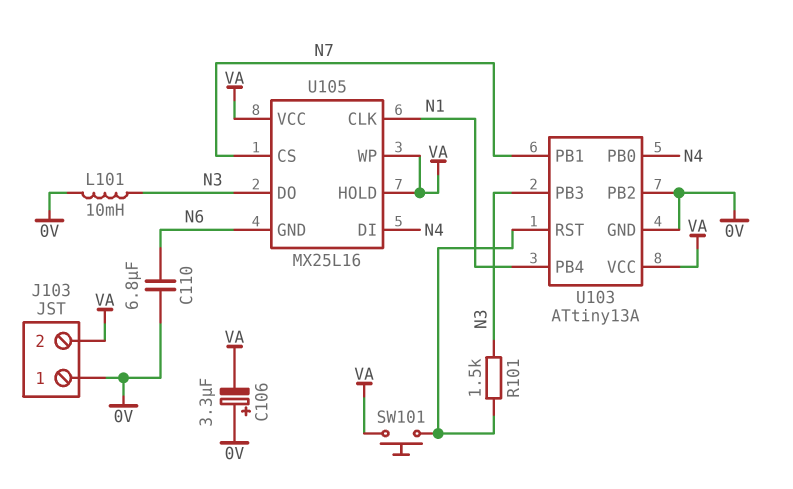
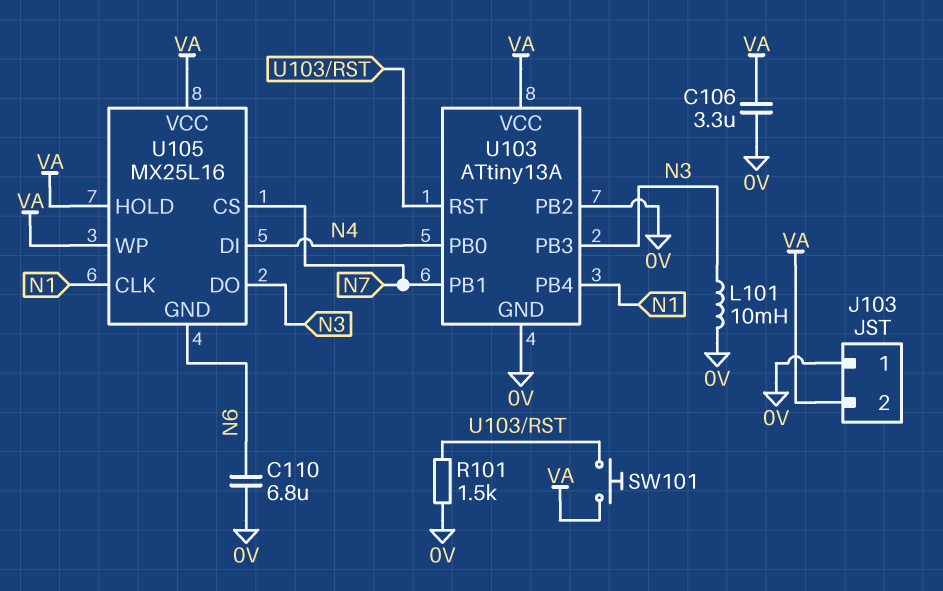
C106: 3.3uF (plus 0V, minus VA) -> 3.3uF (0V, VA)
R101: 1.5k (N3, U103/RST) -> 1.5k (0V, U103/RST)

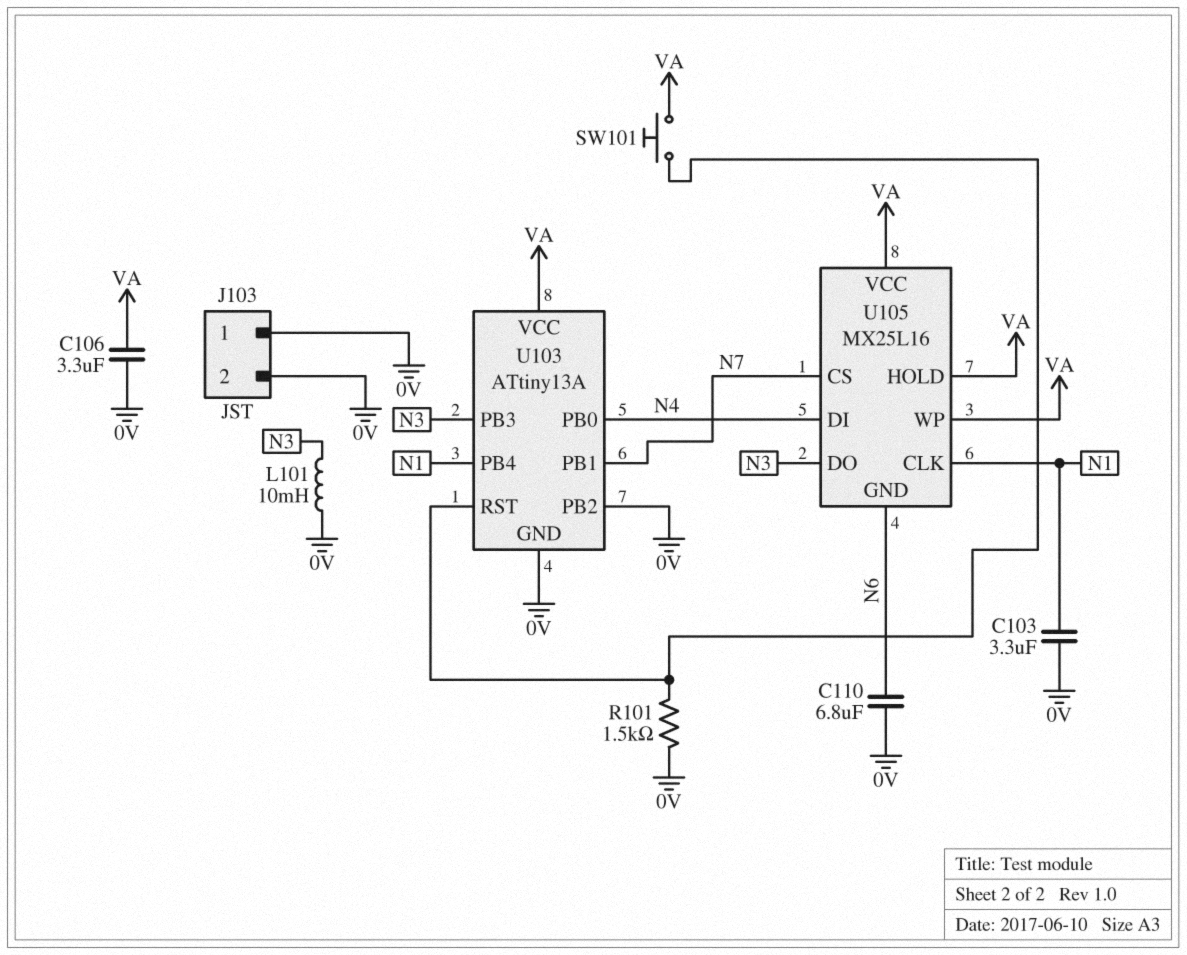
C103: none -> 3.3uF (0V, N1)
J103 pin 2: VA -> 0V

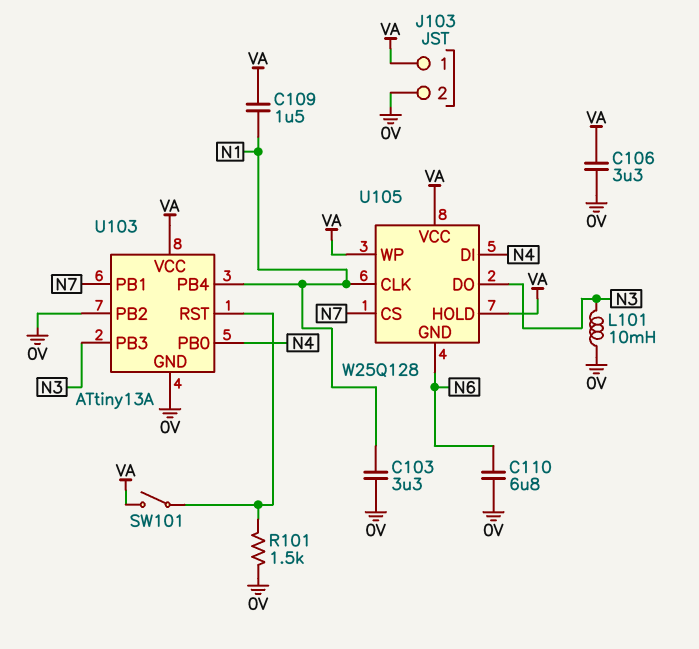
C109: none -> 1.5uF (N1, VA)
J103 pin 1: 0V -> VA
SW101: button (U103/RST, VA) -> switch (U103/RST, VA)
U105: MX25L16 -> W25Q128

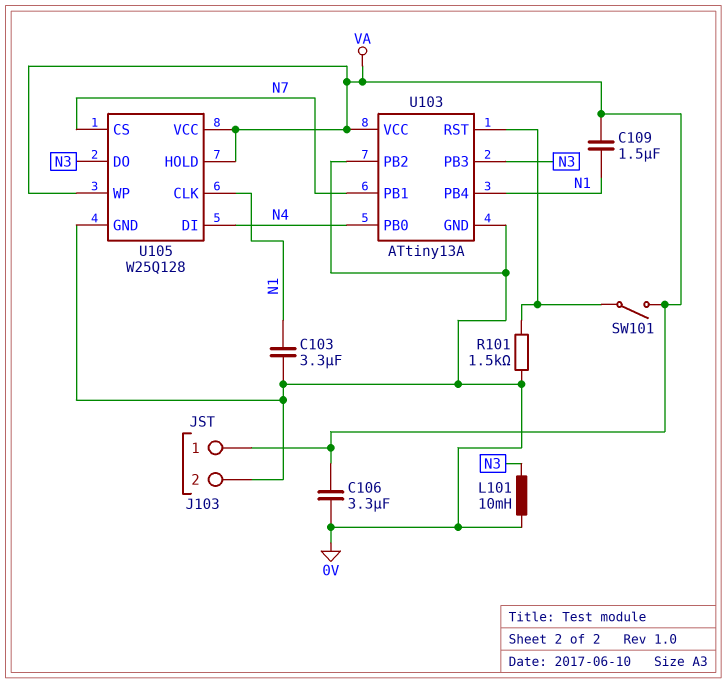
C110: 6.8uF (0V, N6) -> none
U105 pin GND: N6 -> 0V

